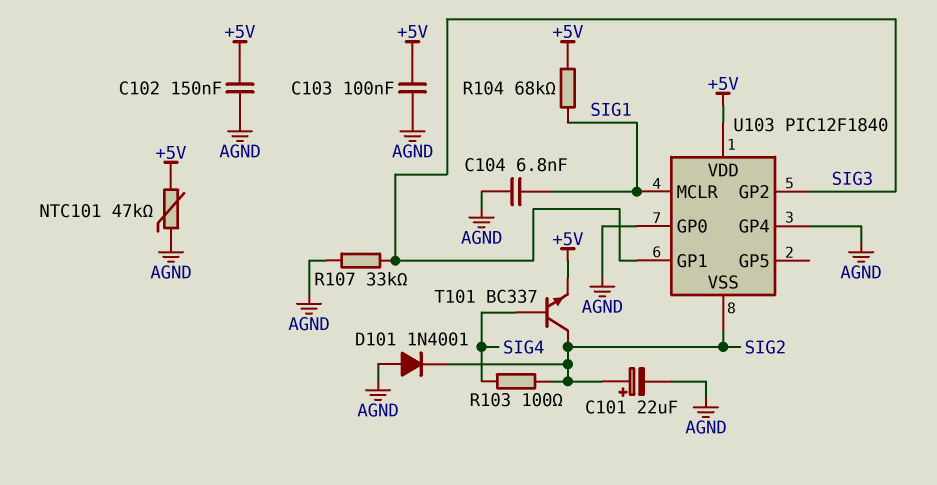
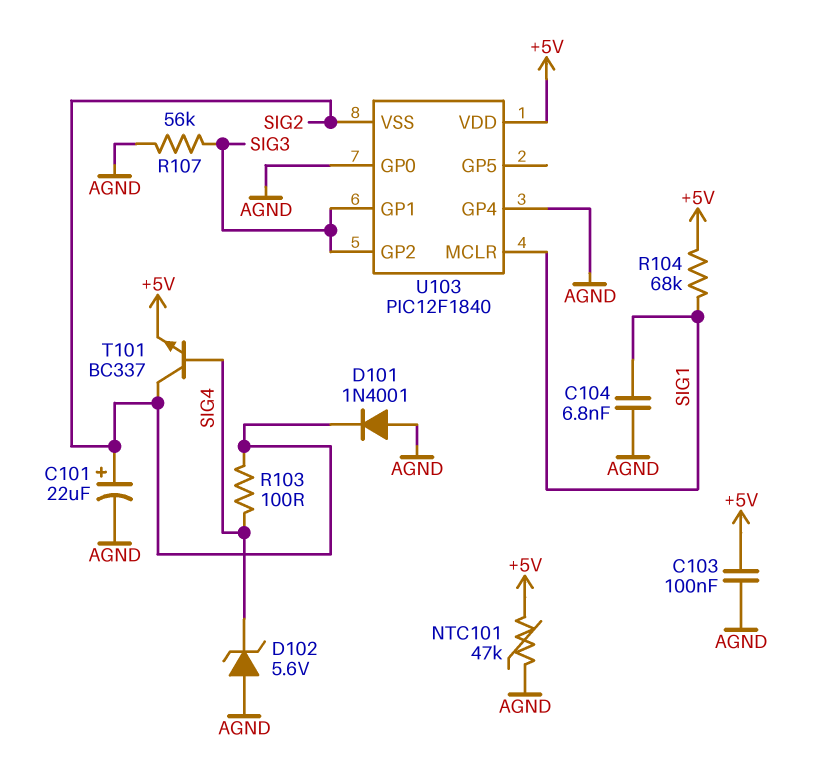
C102: 150nF (+5V, AGND) -> none
D102: none -> zener 5.6V (A AGND, K SIG4)
R107: 33k (AGND, SIG3) -> 56k (AGND, SIG3)

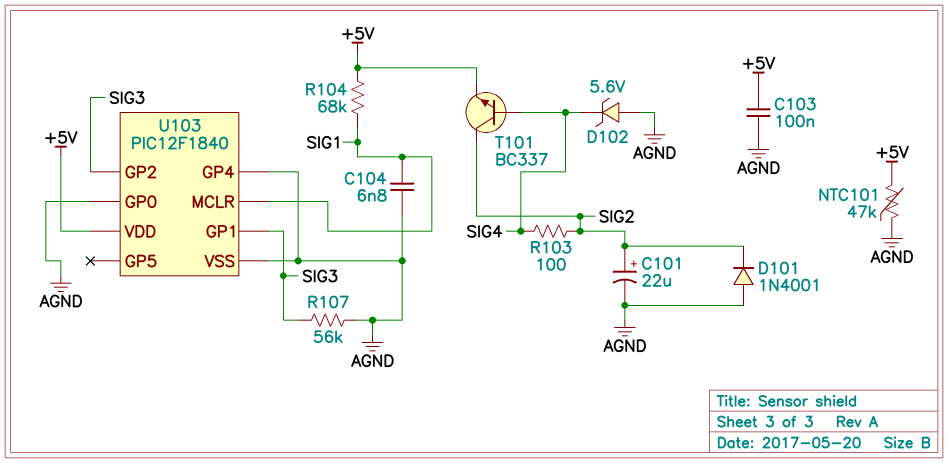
U103 pin VSS: SIG2 -> AGND

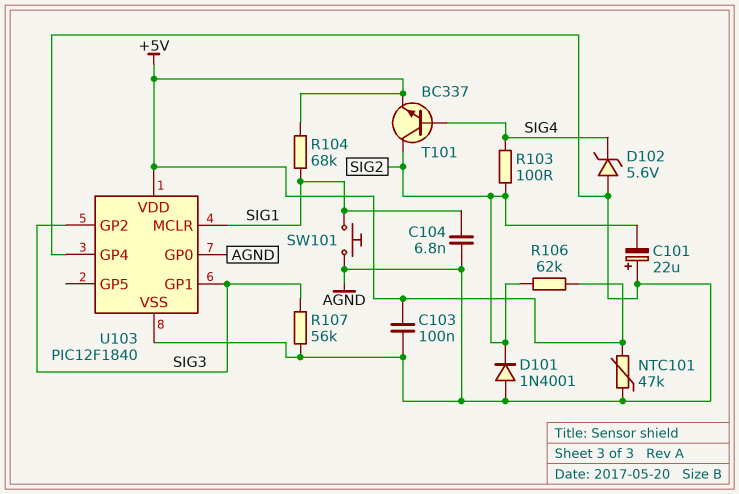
C101: 22uF (plus SIG2, minus AGND) -> 22uF (plus AGND, minus SIG2)
R106: none -> 62k (+5V, SIG2)
SW101: none -> button (AGND, SIG1)

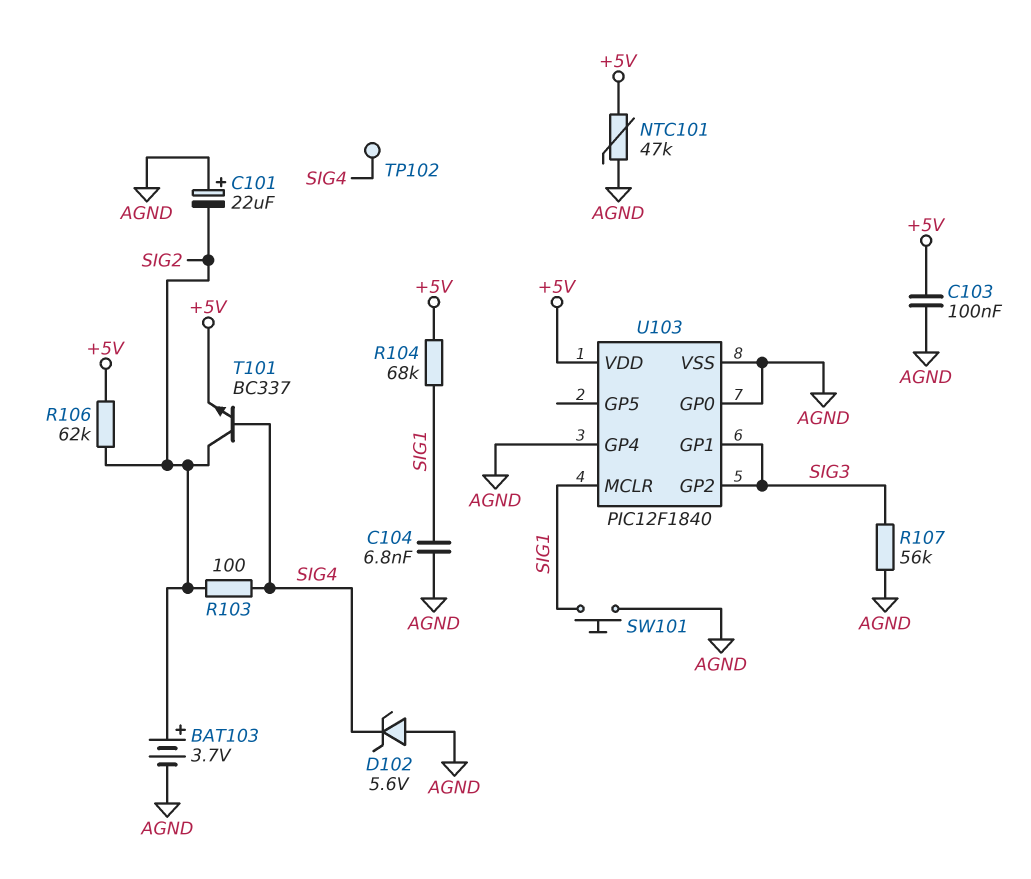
BAT103: none -> 3.7V (plus SIG2, minus AGND)
D101: diode 1N4001 (A AGND, K SIG2) -> none
TP102: none -> test point (SIG4)

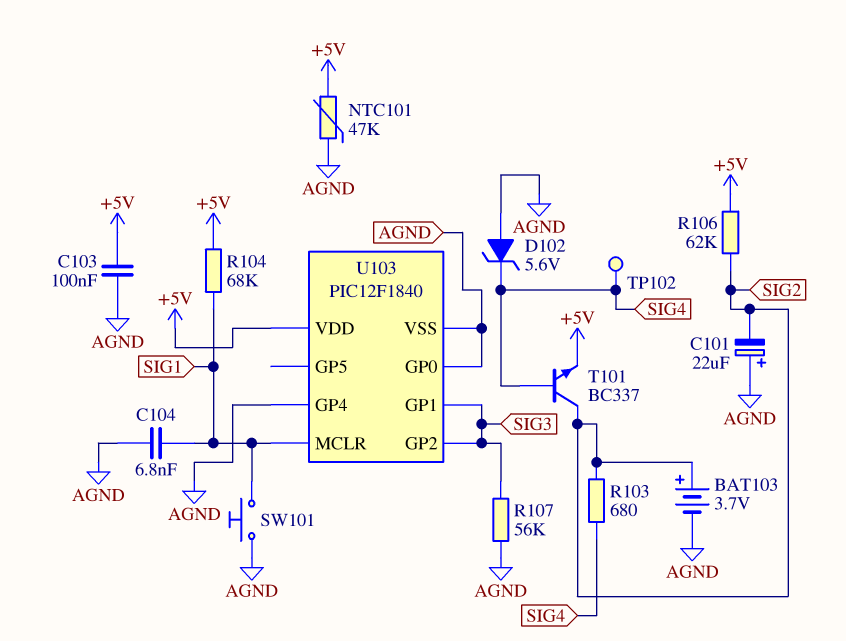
R103: 100 (SIG2, SIG4) -> 680 (SIG2, SIG4)

